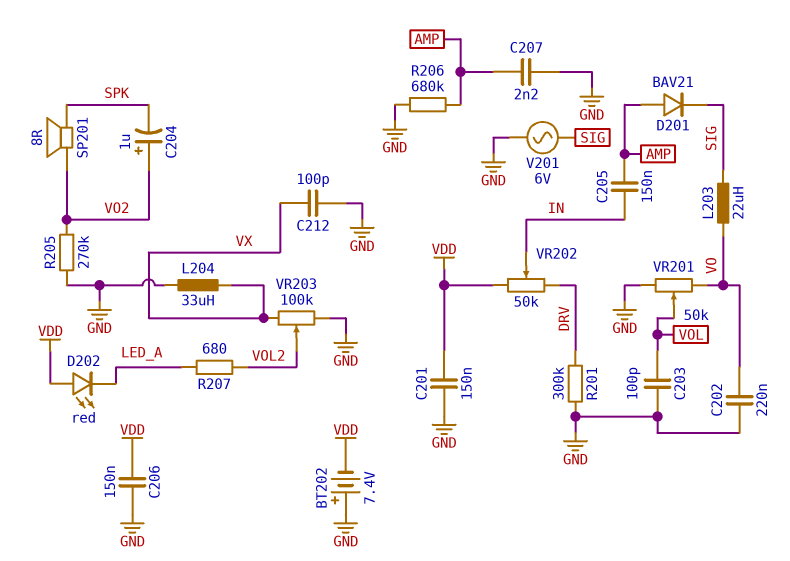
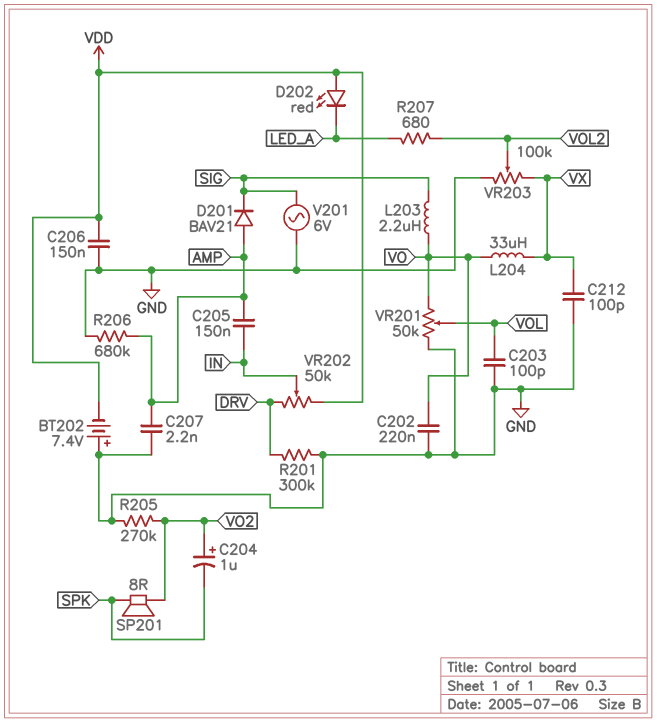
C201: 150nF (GND, VDD) -> none
L203: 22uH (SIG, VO) -> 2.2uH (SIG, VO)
L204: 33uH (GND, VX) -> 33uH (VO, VX)

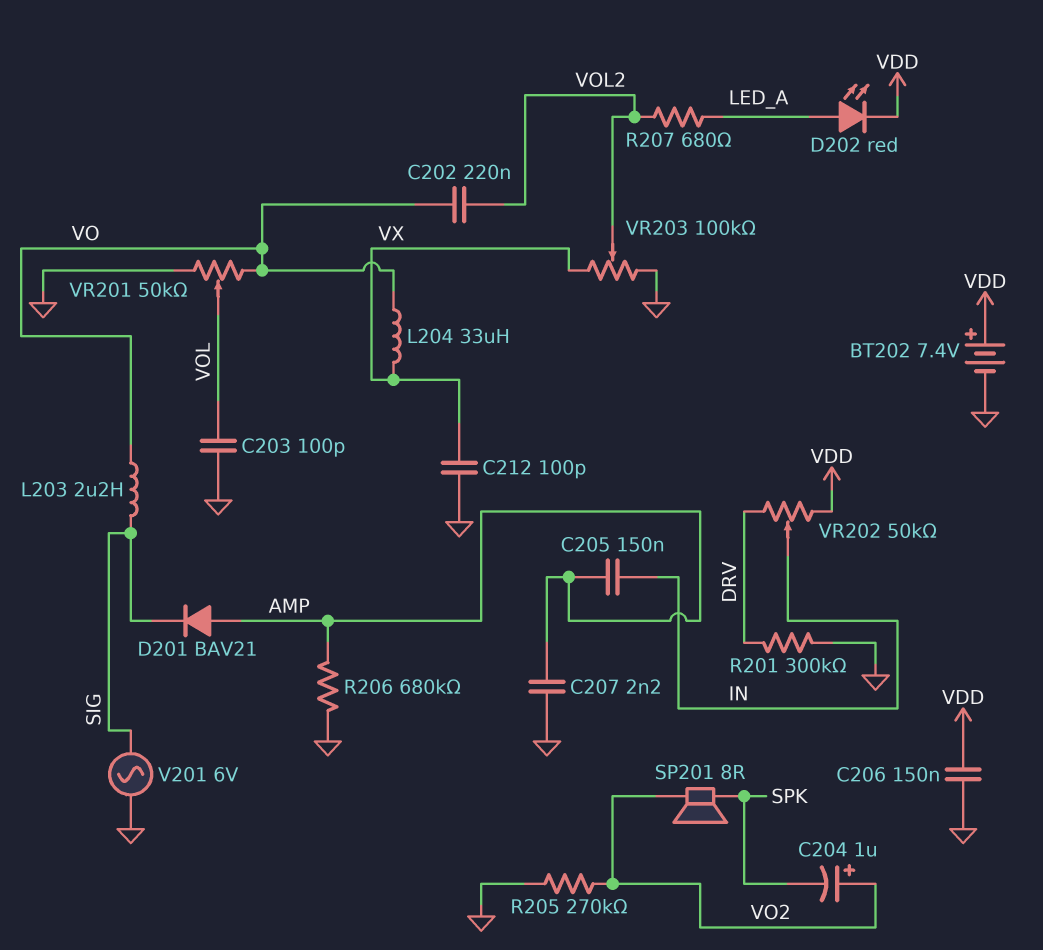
BT202: 7.4V (plus GND, minus VDD) -> 7.4V (plus VDD, minus GND)
C202: 220nF (GND, VO) -> 220nF (VO, VOL2)
D202: LED red (A VDD, K LED_A) -> LED red (A LED_A, K VDD)

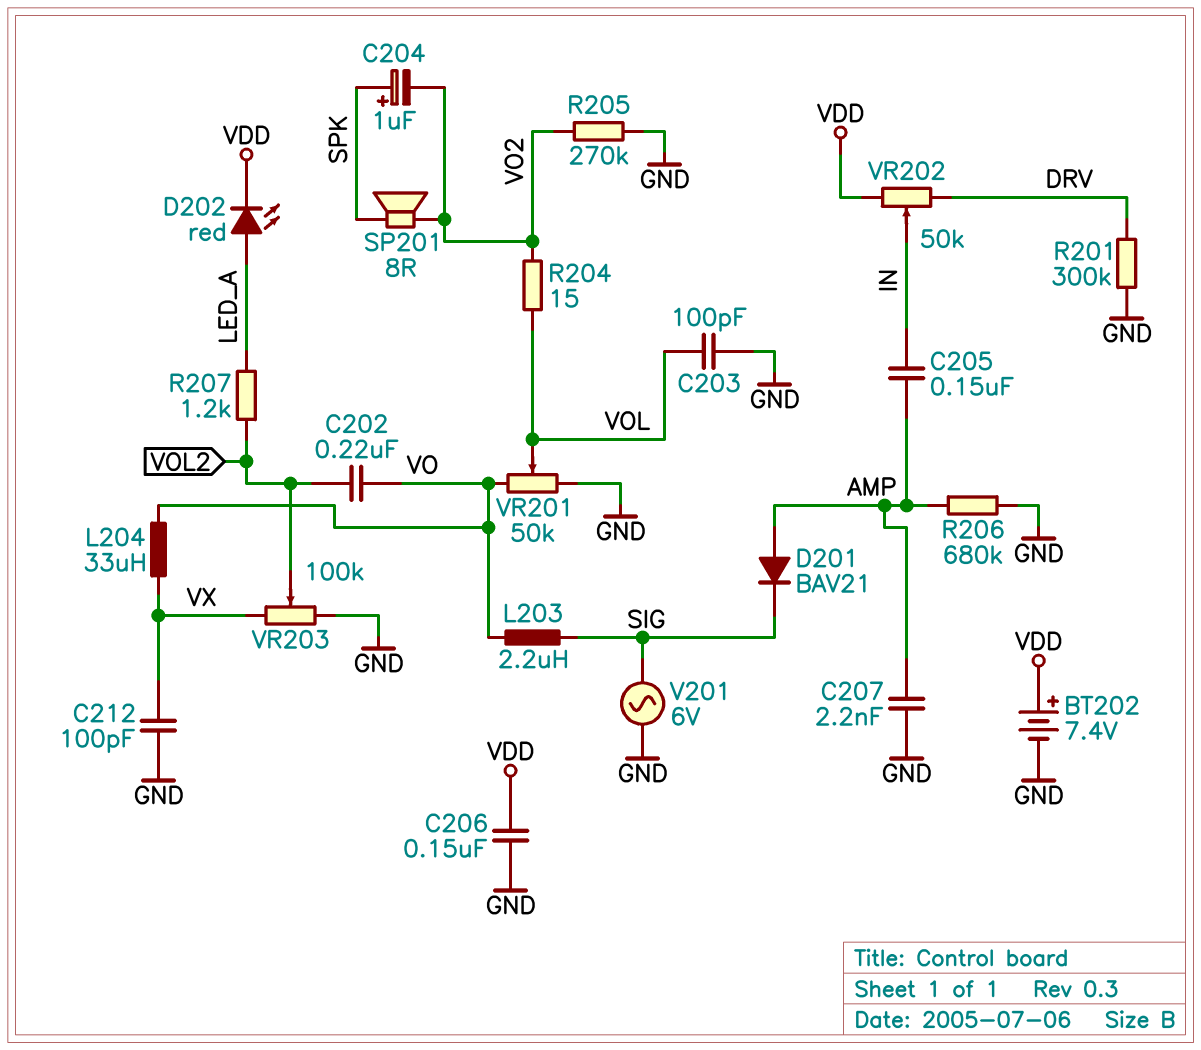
C204: 1uF (plus VO2, minus SPK) -> 1uF (plus SPK, minus VO2)
R204: none -> 15 (VO2, VOL)
R207: 680 (LED_A, VOL2) -> 1.2k (LED_A, VOL2)

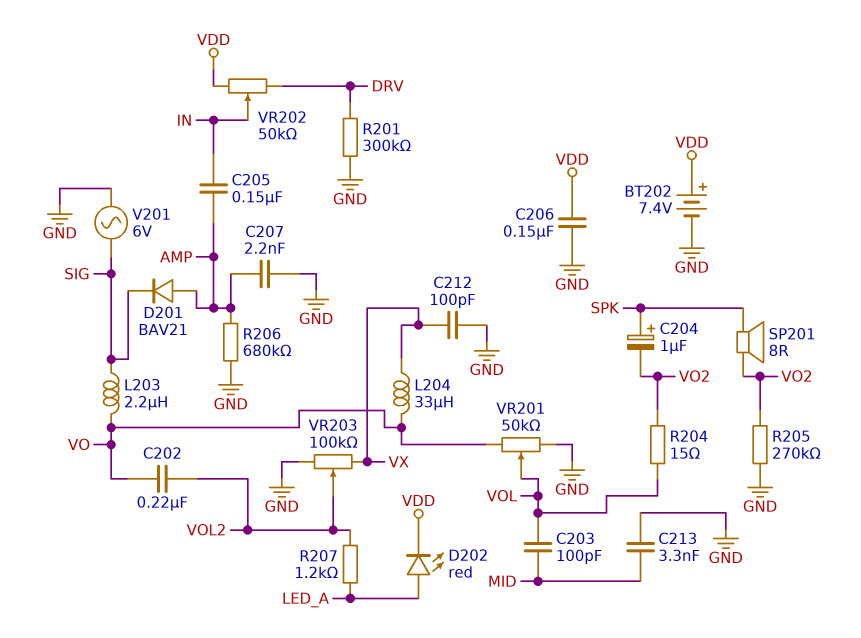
C203: 100pF (GND, VOL) -> 100pF (MID, VOL)
C213: none -> 3.3nF (GND, MID)

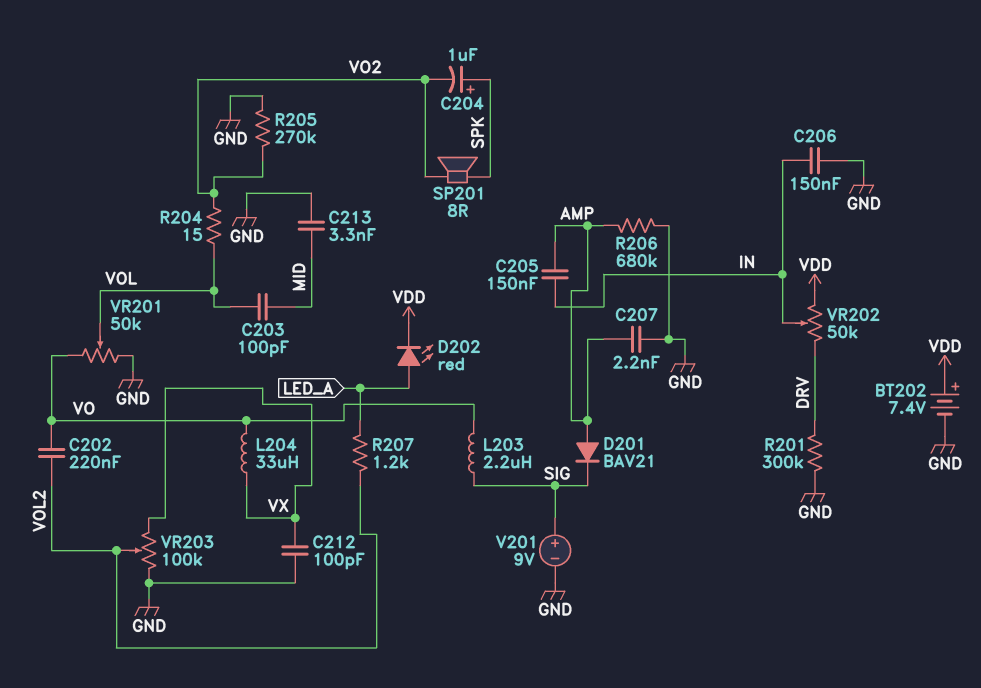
C206: 150nF (GND, VDD) -> 150nF (GND, IN)
V201: AC 6V (GND, SIG) -> 9V (plus SIG, minus GND)

